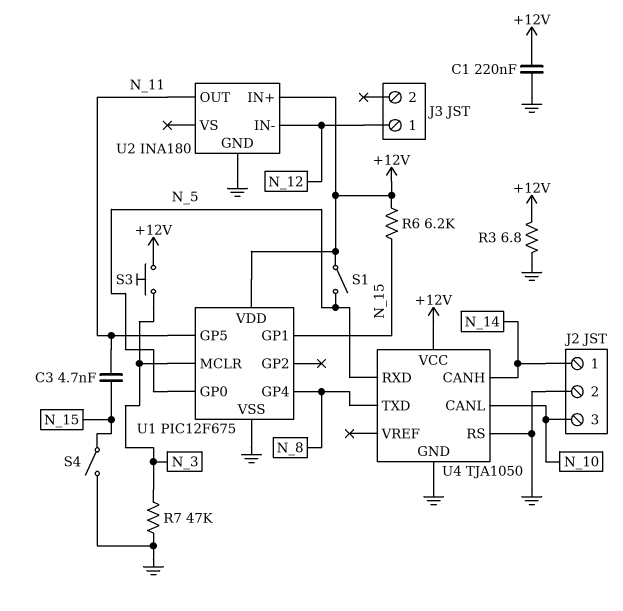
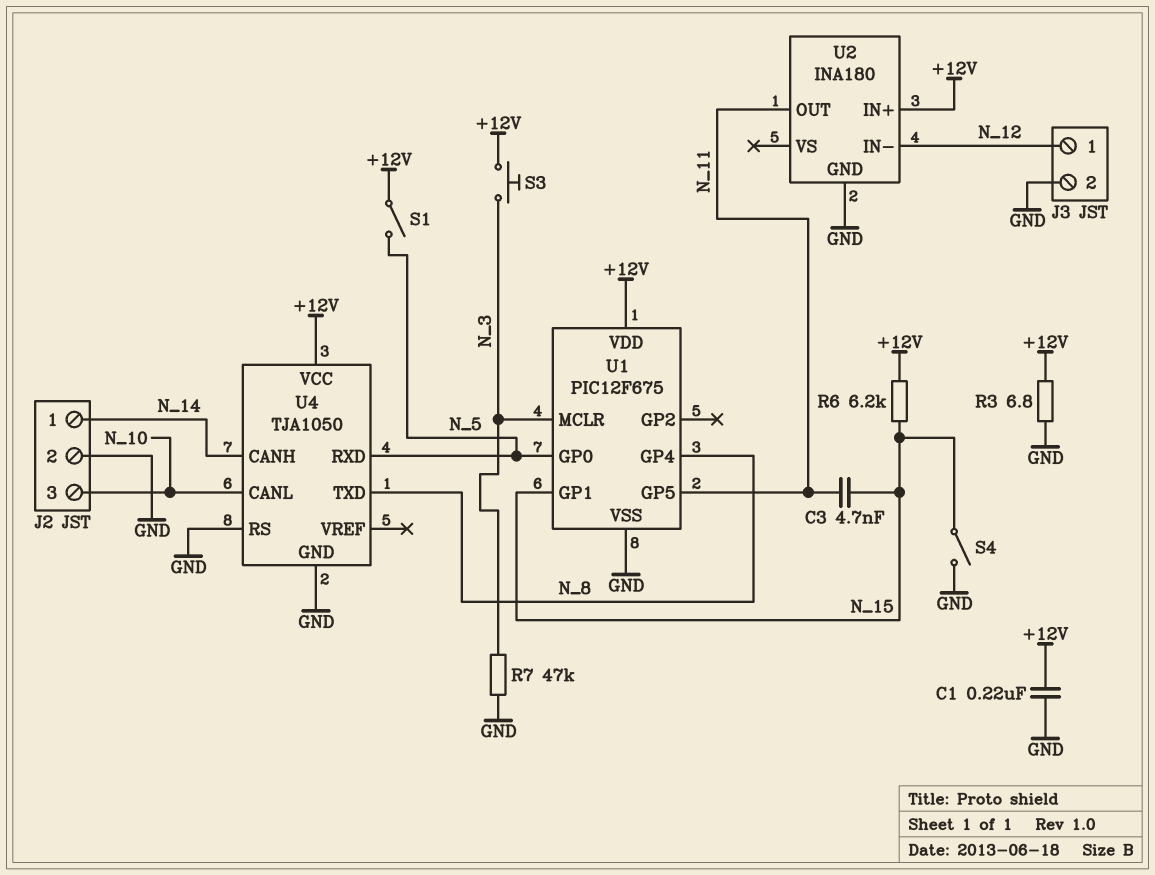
J3 pin 2: none -> GND

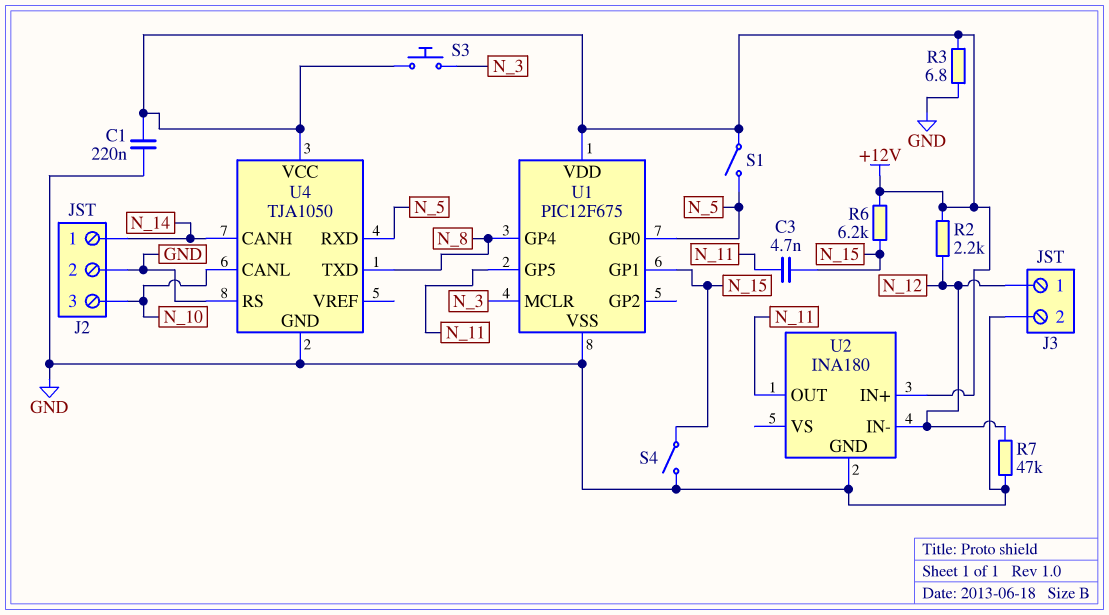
R2: none -> 2.2k (+12V, N_12)
R7: 47k (GND, N_3) -> 47k (GND, N_12)

